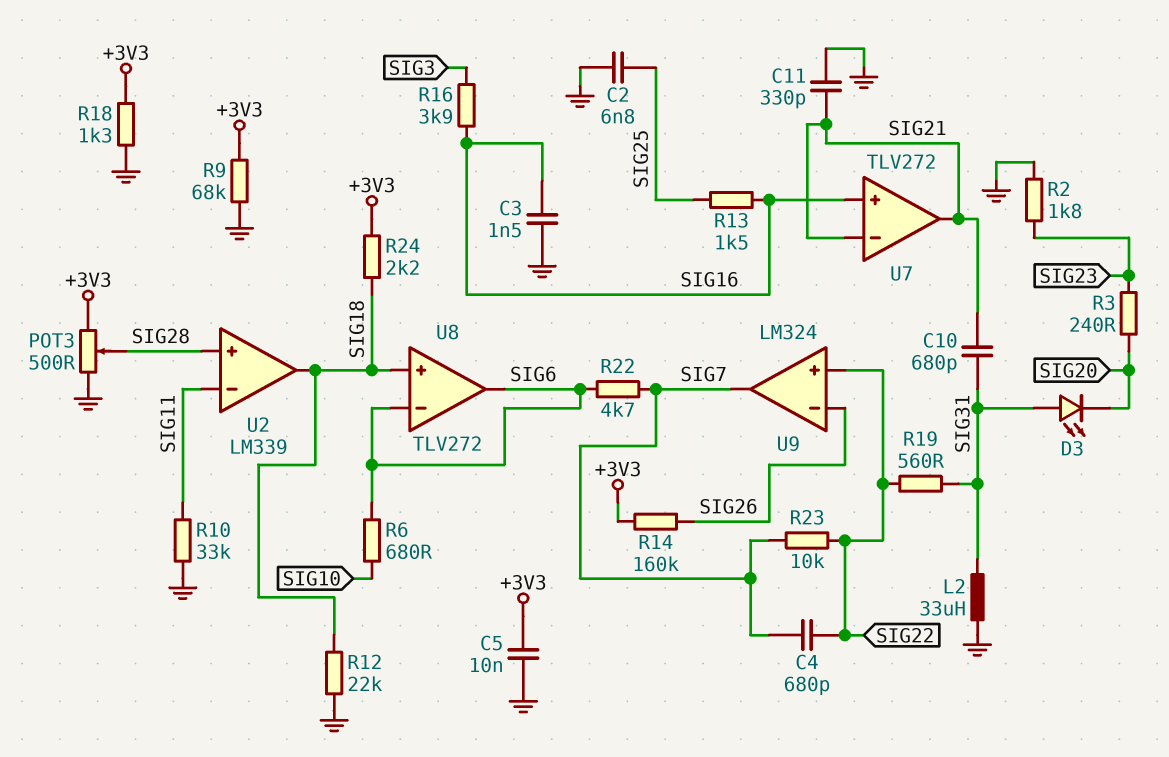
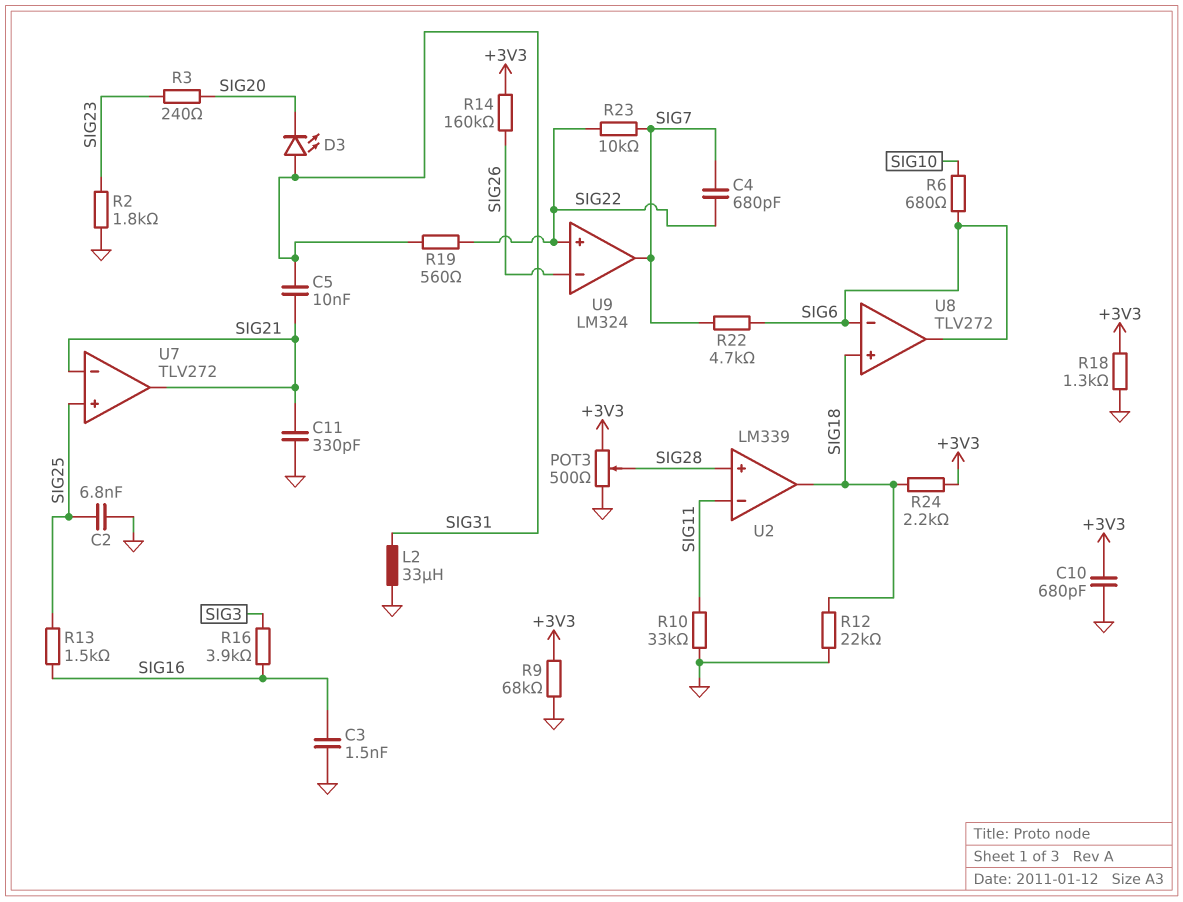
C5: 10nF (+3V3, GND) -> 10nF (SIG21, SIG31)
C10: 680pF (SIG21, SIG31) -> 680pF (+3V3, GND)
U7 pin in+: SIG16 -> SIG25

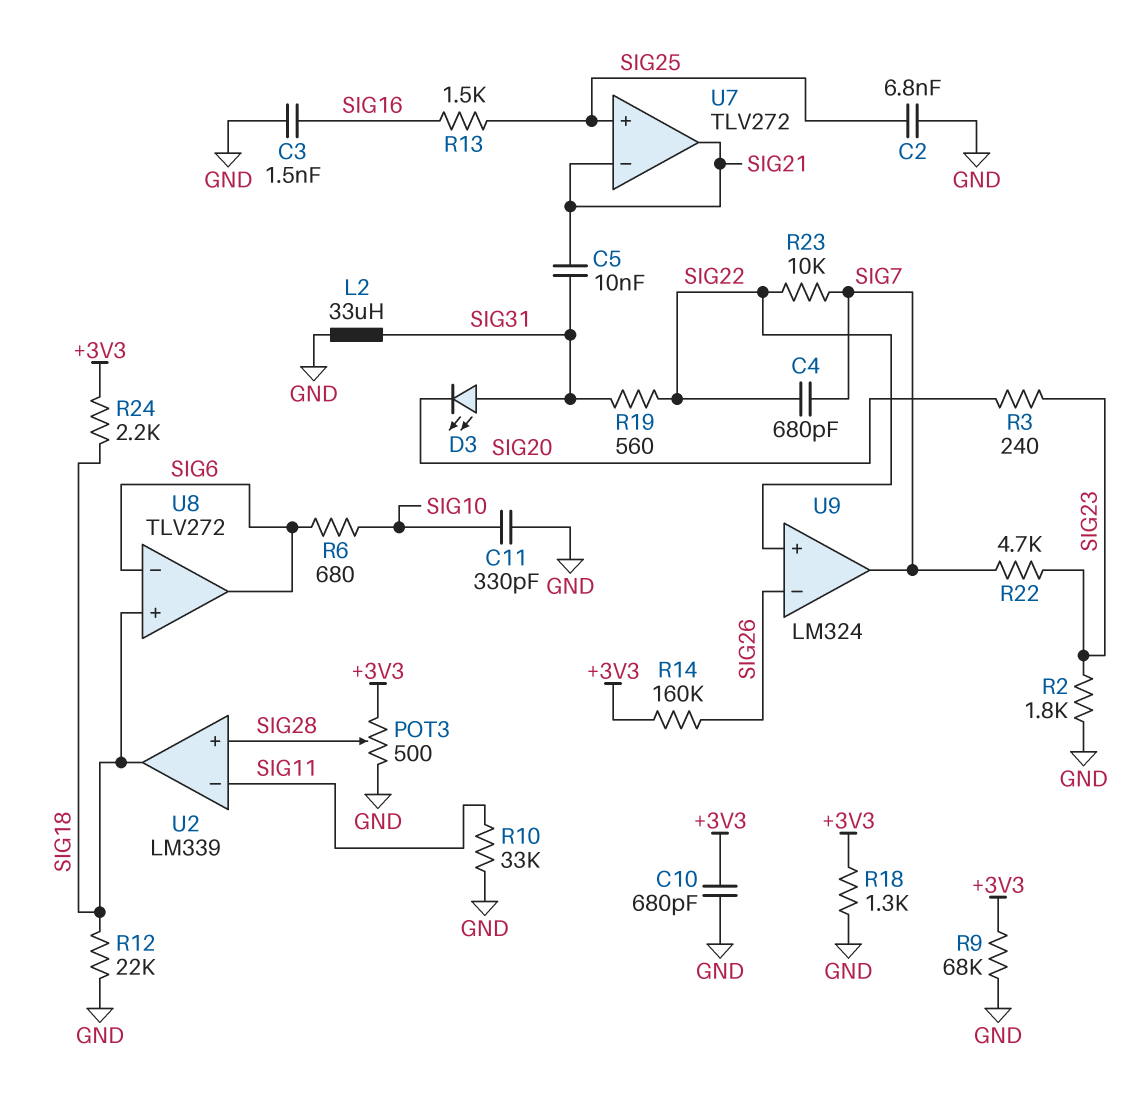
C11: 330pF (GND, SIG21) -> 330pF (GND, SIG10)
R16: 3.9k (SIG3, SIG16) -> none
R22: 4.7k (SIG6, SIG7) -> 4.7k (SIG7, SIG23)

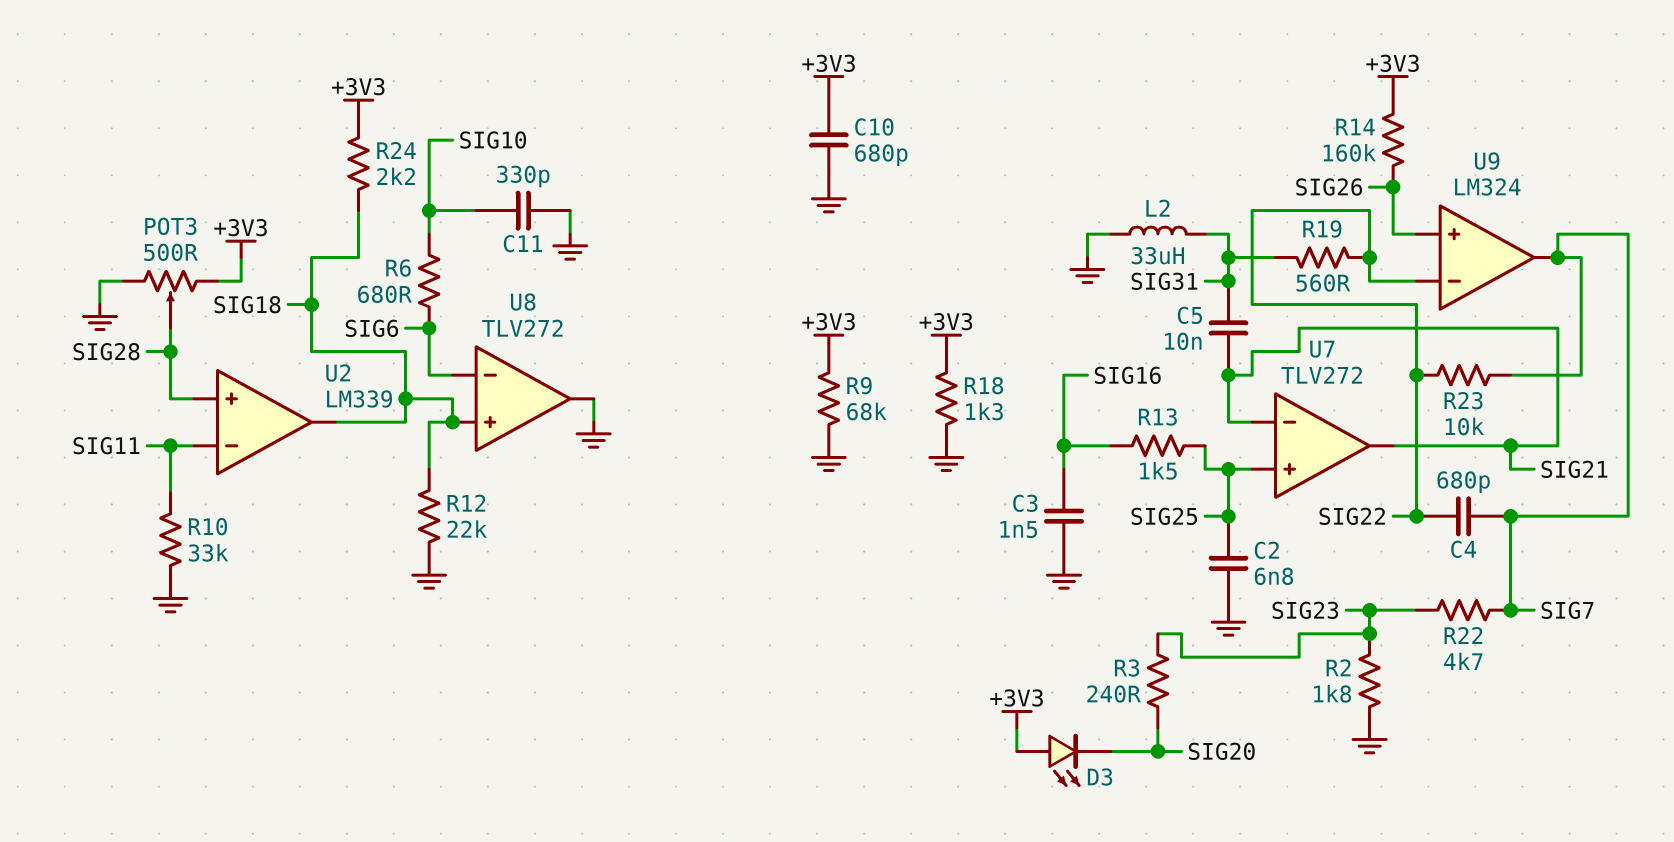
D3: LED (A SIG31, K SIG20) -> LED (A +3V3, K SIG20)
U8 pin out: SIG6 -> GND
U9 pin in+: SIG22 -> SIG26
U9 pin in-: SIG26 -> SIG22

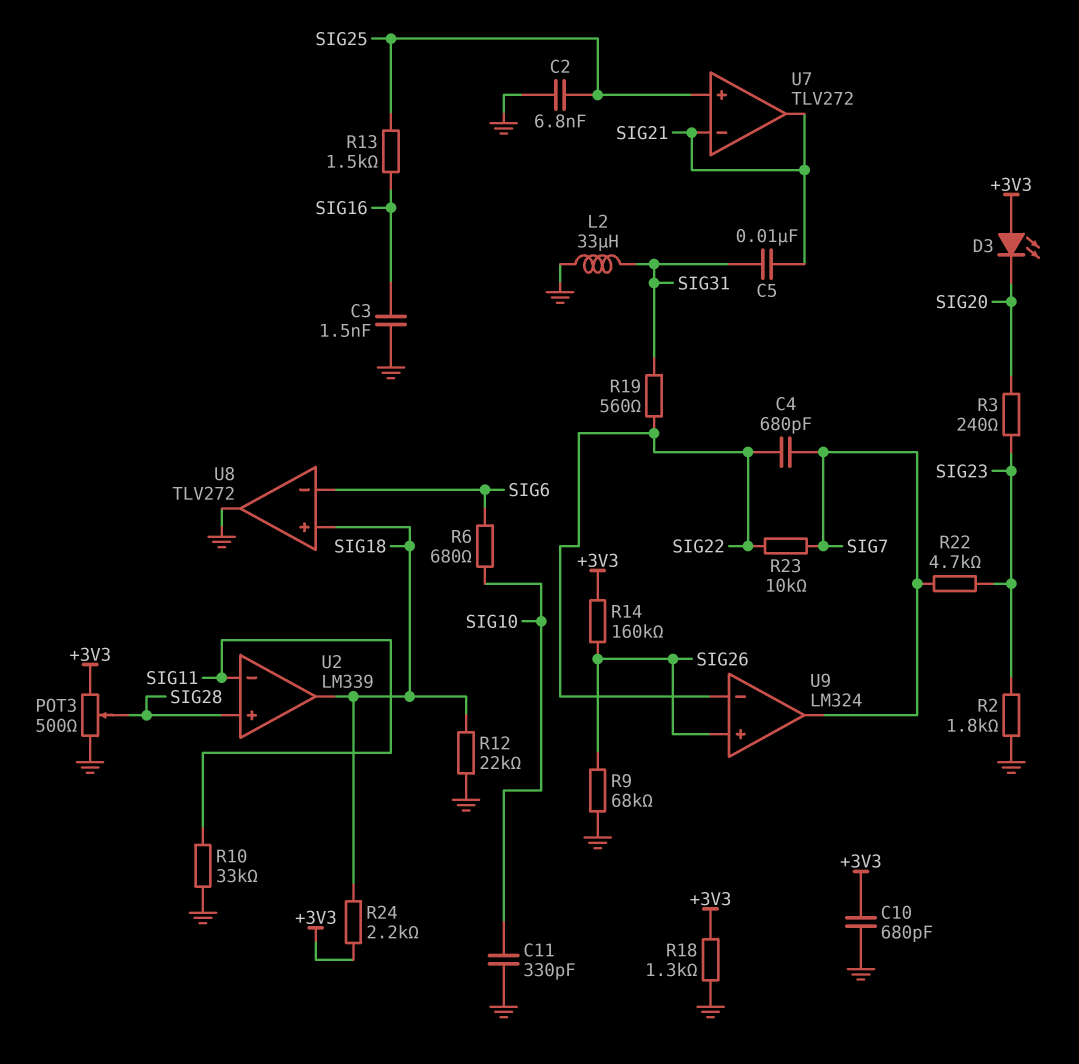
R9: 68k (+3V3, GND) -> 68k (GND, SIG26)

